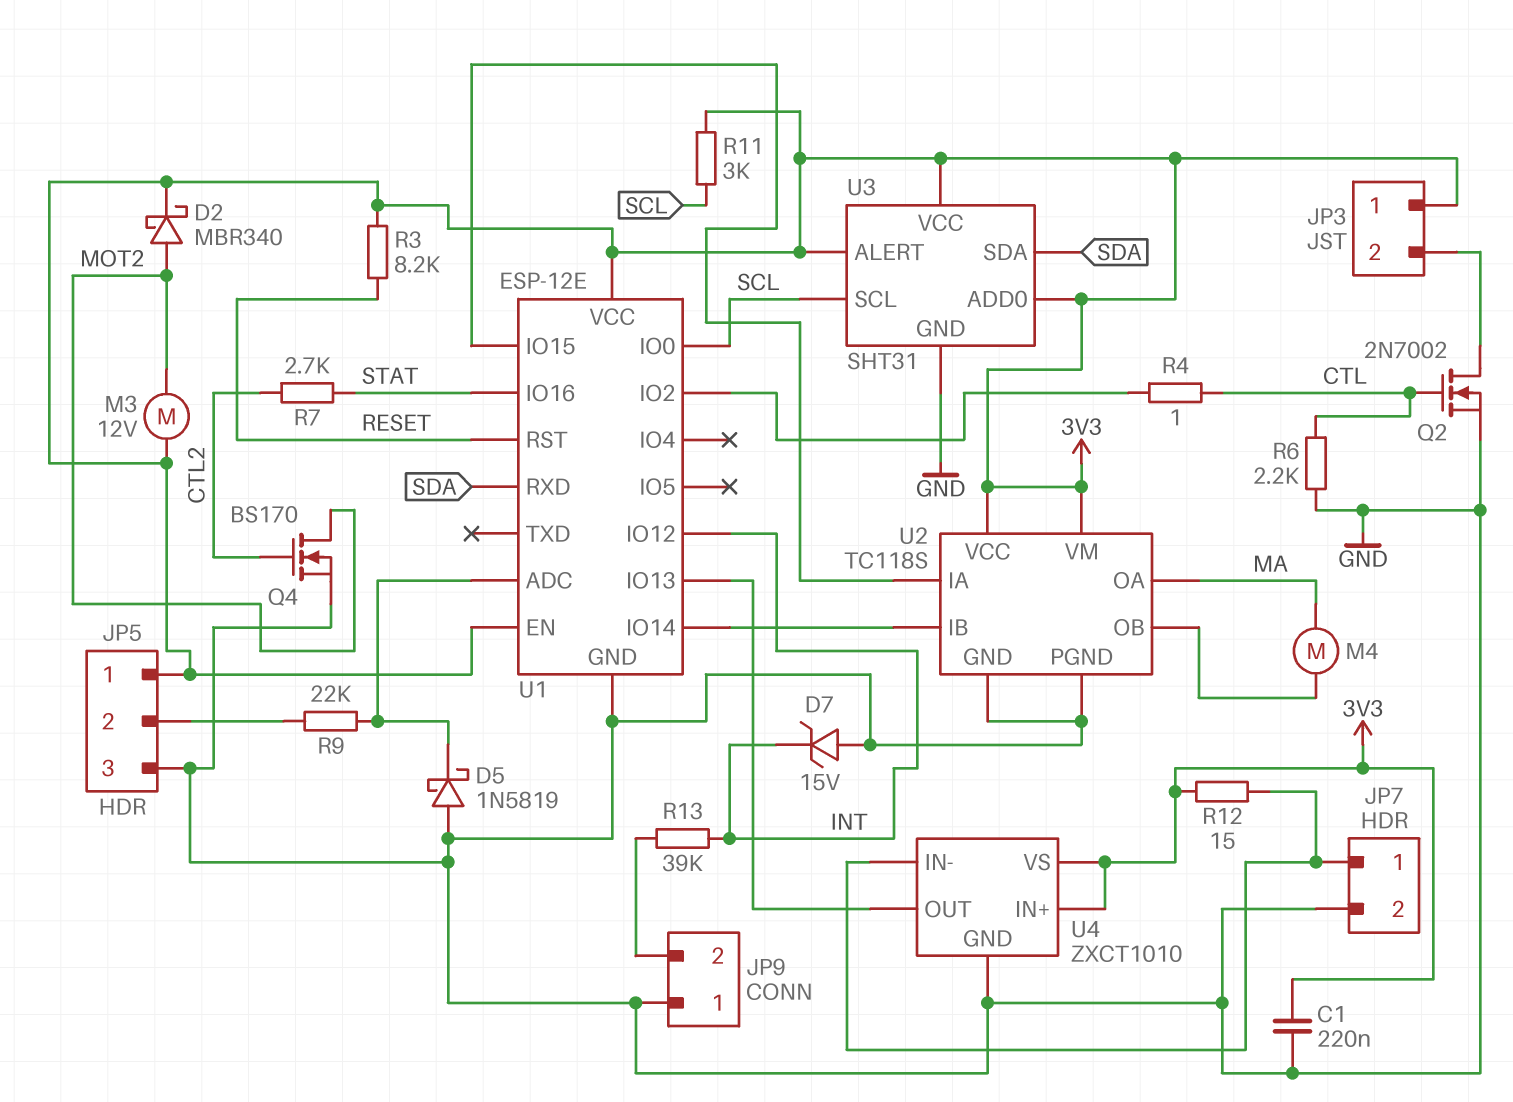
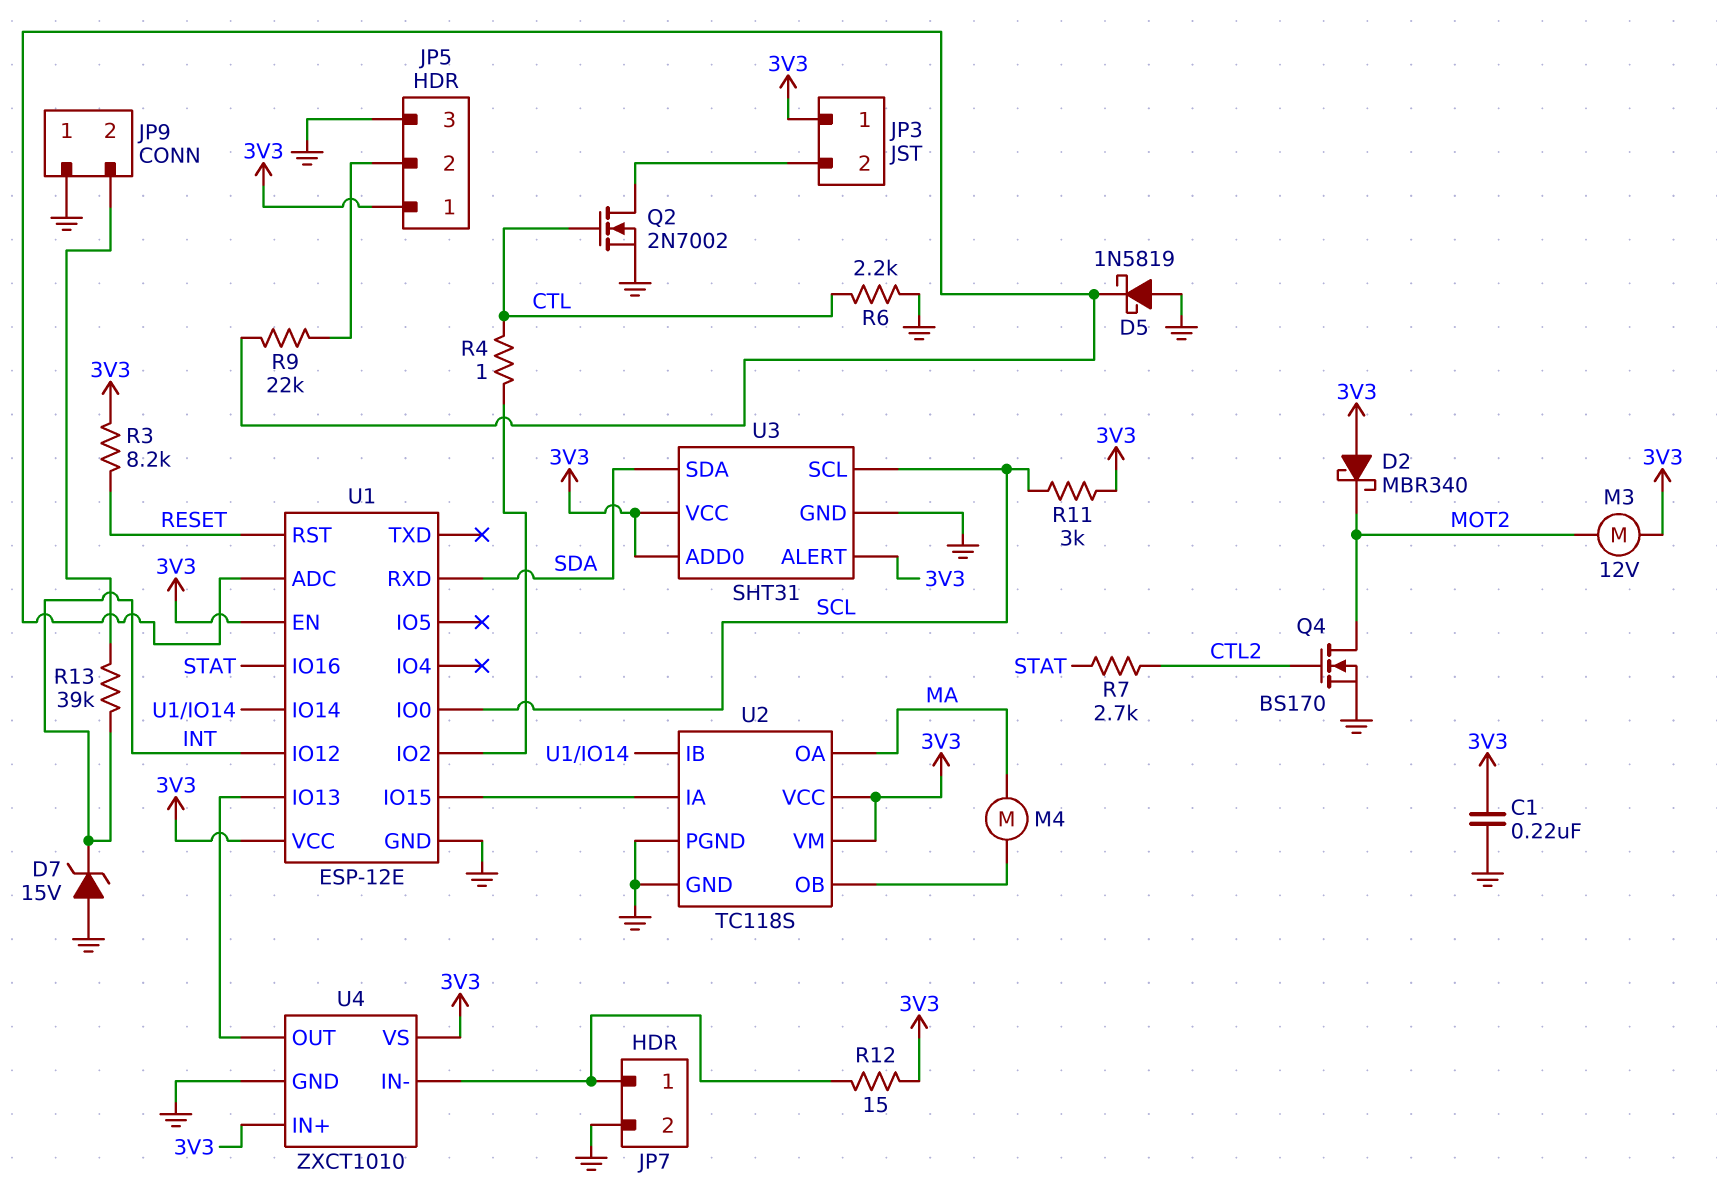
D2: schottky MBR340 (A MOT2, K 3V3) -> schottky MBR340 (A 3V3, K MOT2)

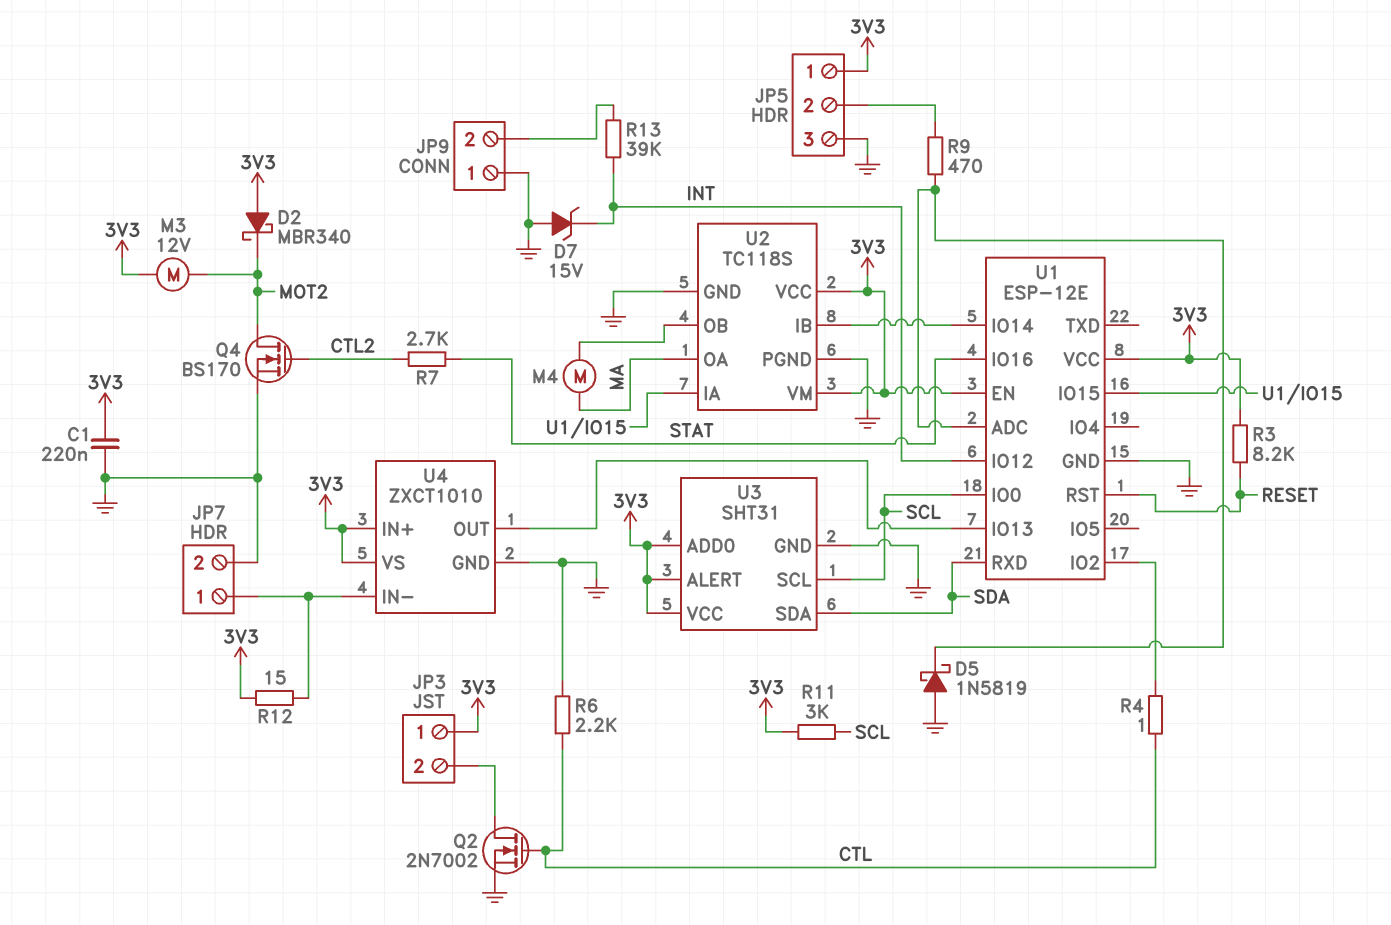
R9: 22k (JP5/2, U1/ADC) -> 470 (JP5/2, U1/ADC)

